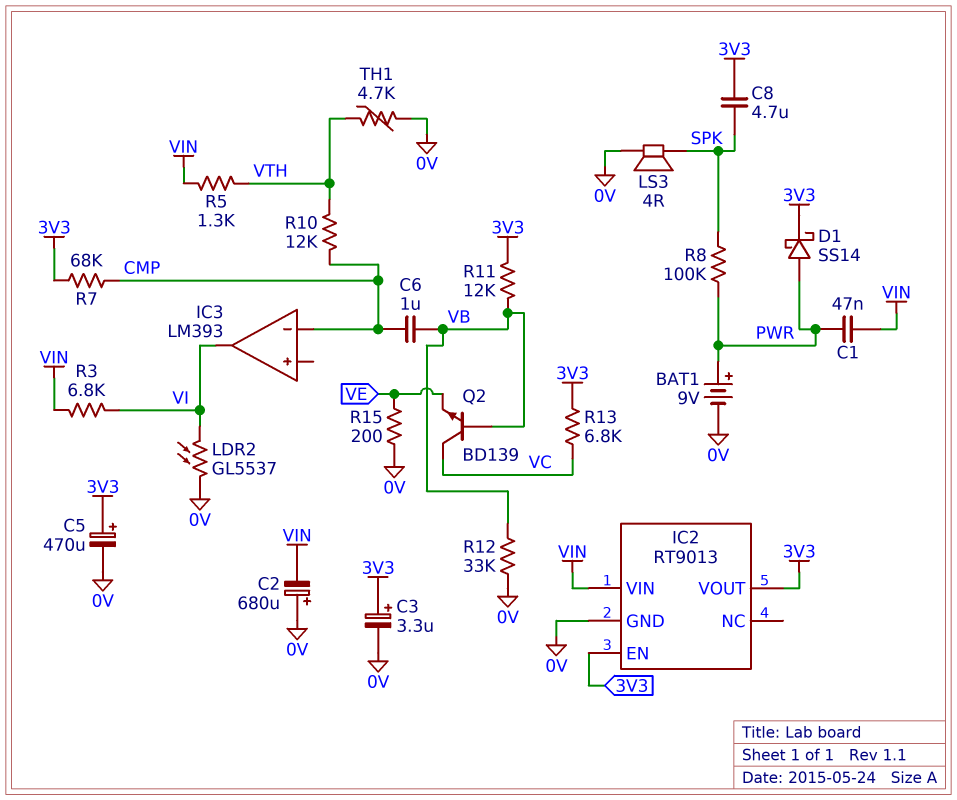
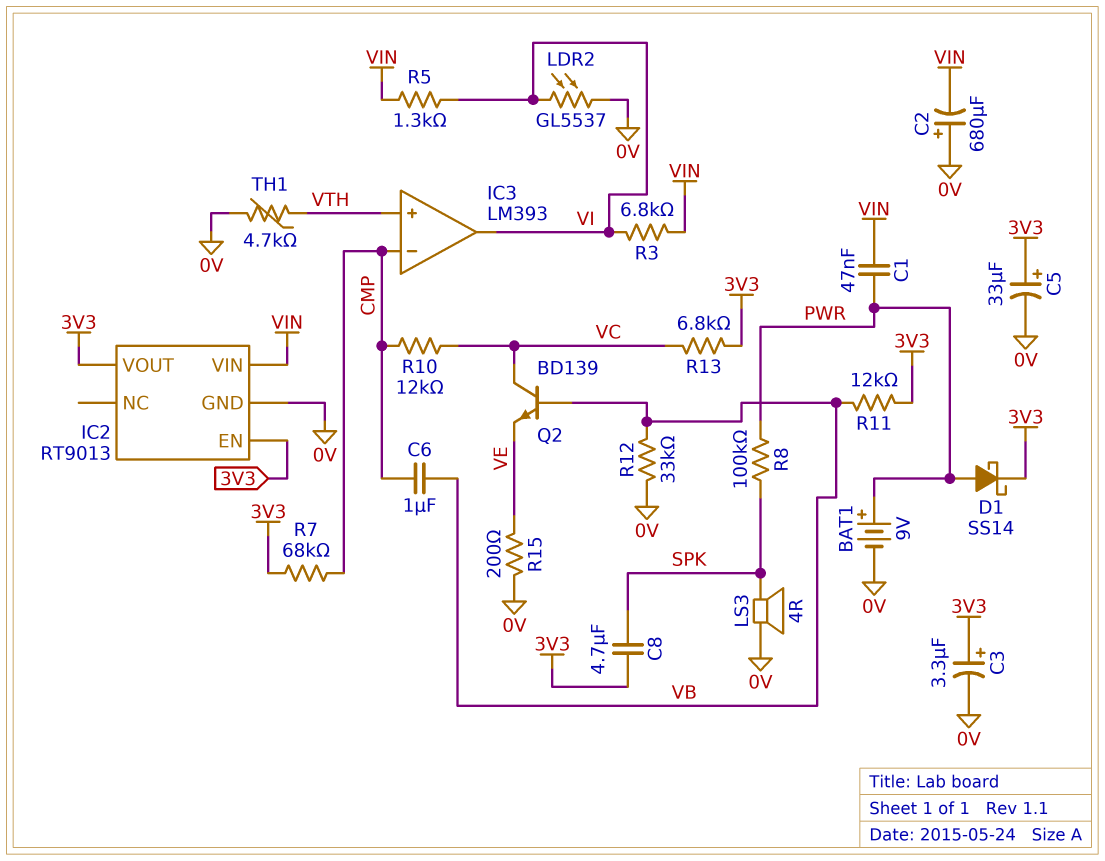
C5: 470uF (plus 3V3, minus 0V) -> 33uF (plus 3V3, minus 0V)
IC3 pin in+: none -> VTH
R5: 1.3k (VIN, VTH) -> 1.3k (VI, VIN)
R10: 12k (CMP, VTH) -> 12k (CMP, VC)

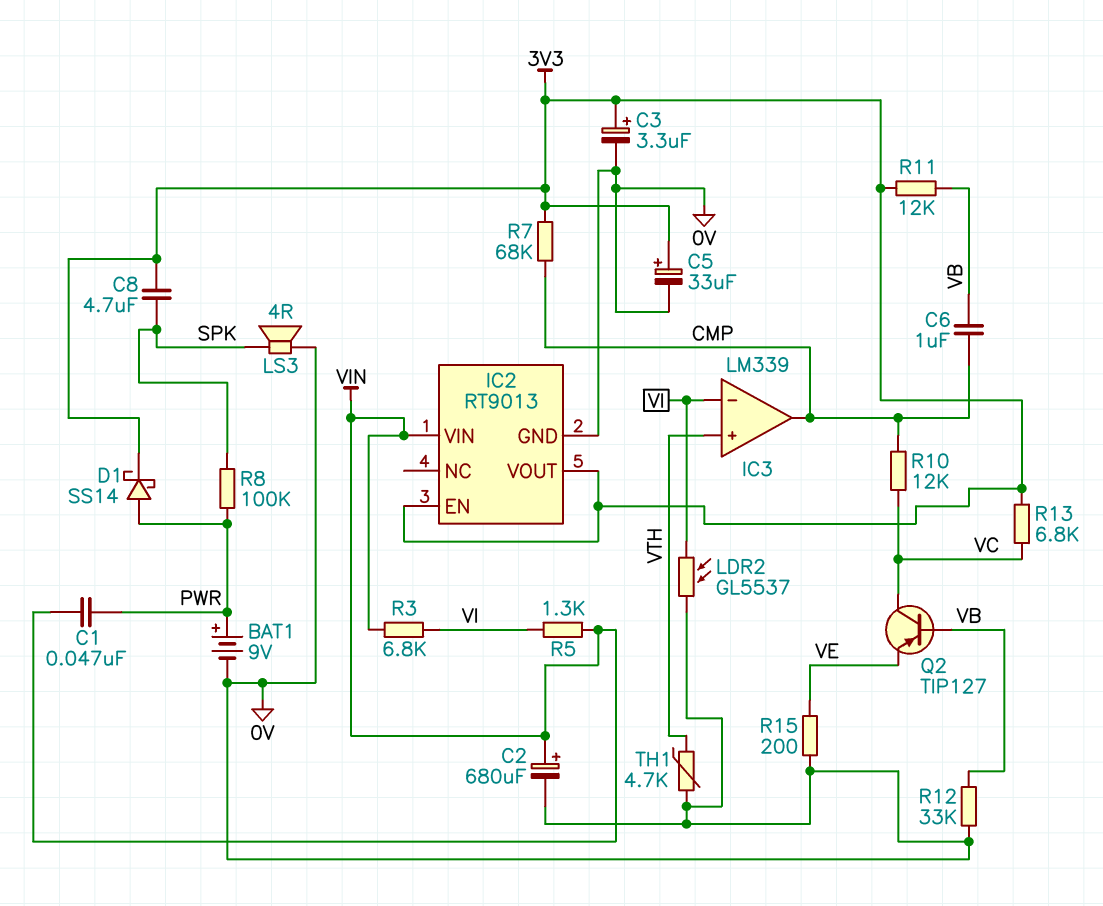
C2: 680uF (plus 0V, minus VIN) -> 680uF (plus VIN, minus 0V)
IC3: LM393 -> LM339
IC3 pin in-: CMP -> VI
IC3 pin out: VI -> CMP
Q2: NPN BD139 (B VB, C VC, E VE) -> PNP TIP127 (B VB, C VC, E VE)

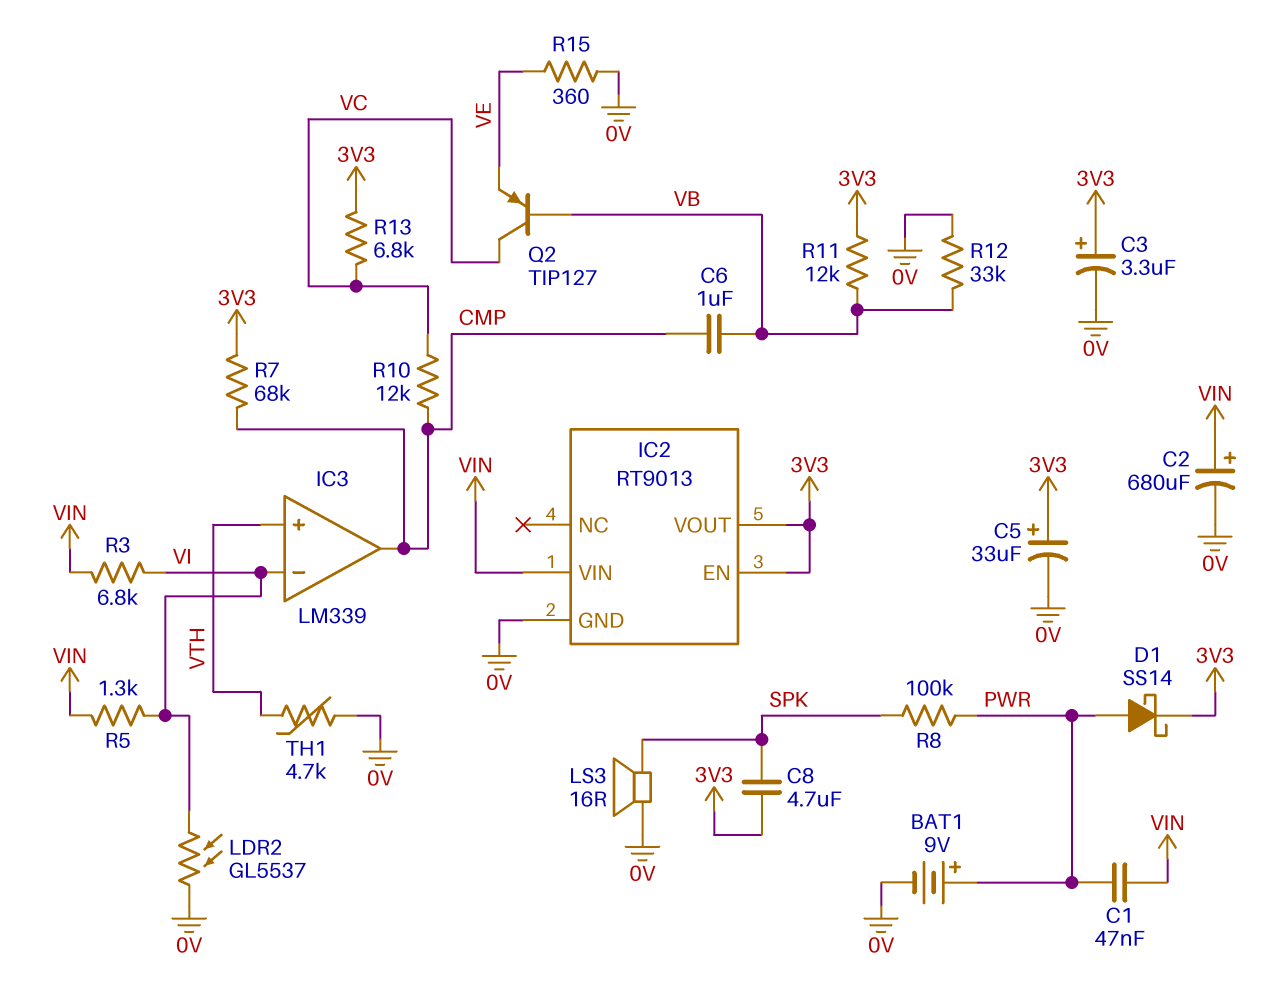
LS3: speaker 4R (0V, SPK) -> speaker 16R (0V, SPK)
R15: 200 (0V, VE) -> 360 (0V, VE)

